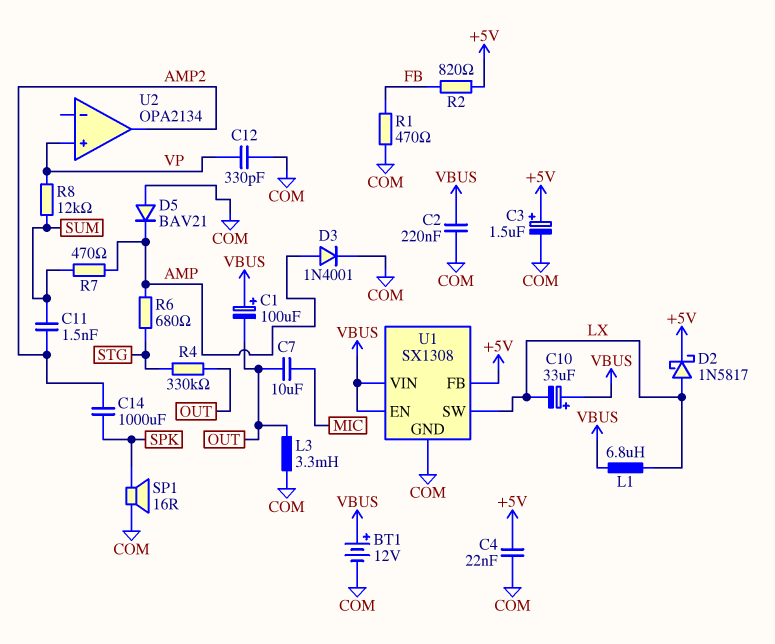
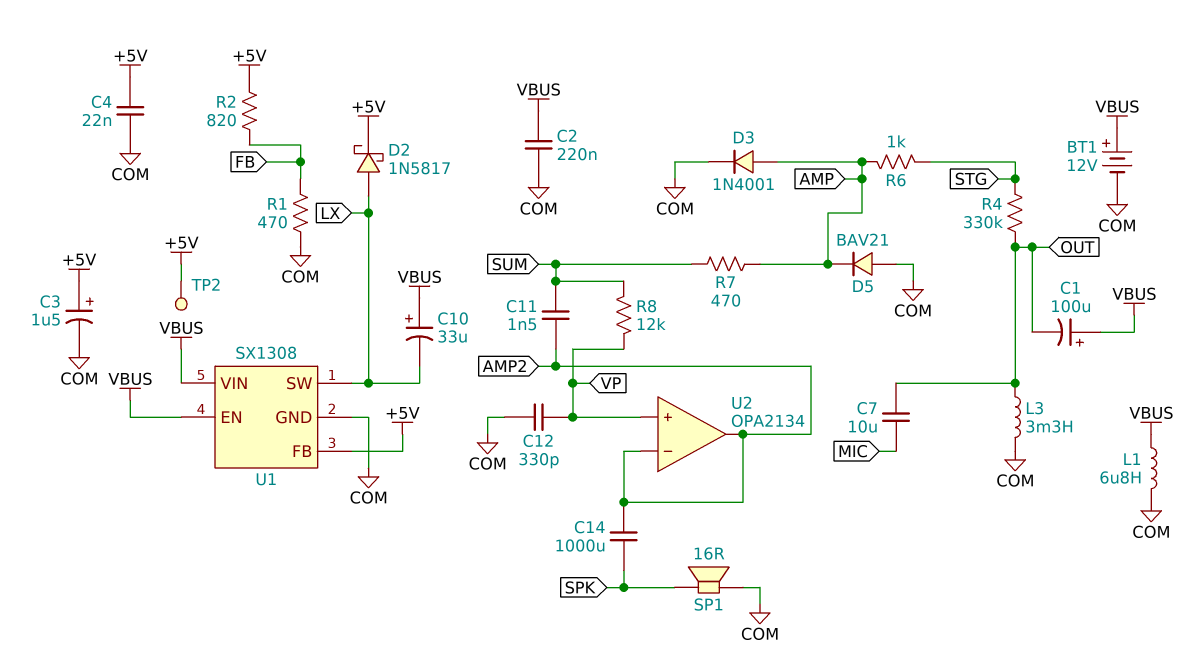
L1: 6.8uH (LX, VBUS) -> 6.8uH (COM, VBUS)
R6: 680 (AMP, STG) -> 1k (AMP, STG)
TP2: none -> test point (+5V)
U2 pin in-: none -> AMP2

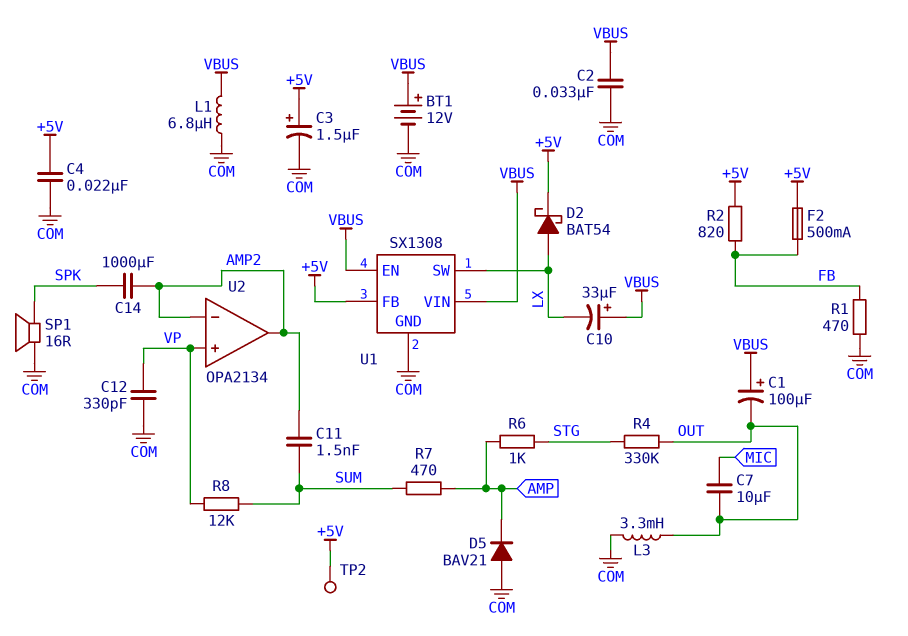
C2: 220nF (COM, VBUS) -> 33nF (COM, VBUS)
D2: schottky 1N5817 (A LX, K +5V) -> schottky BAT54 (A LX, K +5V)
D3: diode 1N4001 (A AMP, K COM) -> none
F2: none -> 500mA (+5V, FB)

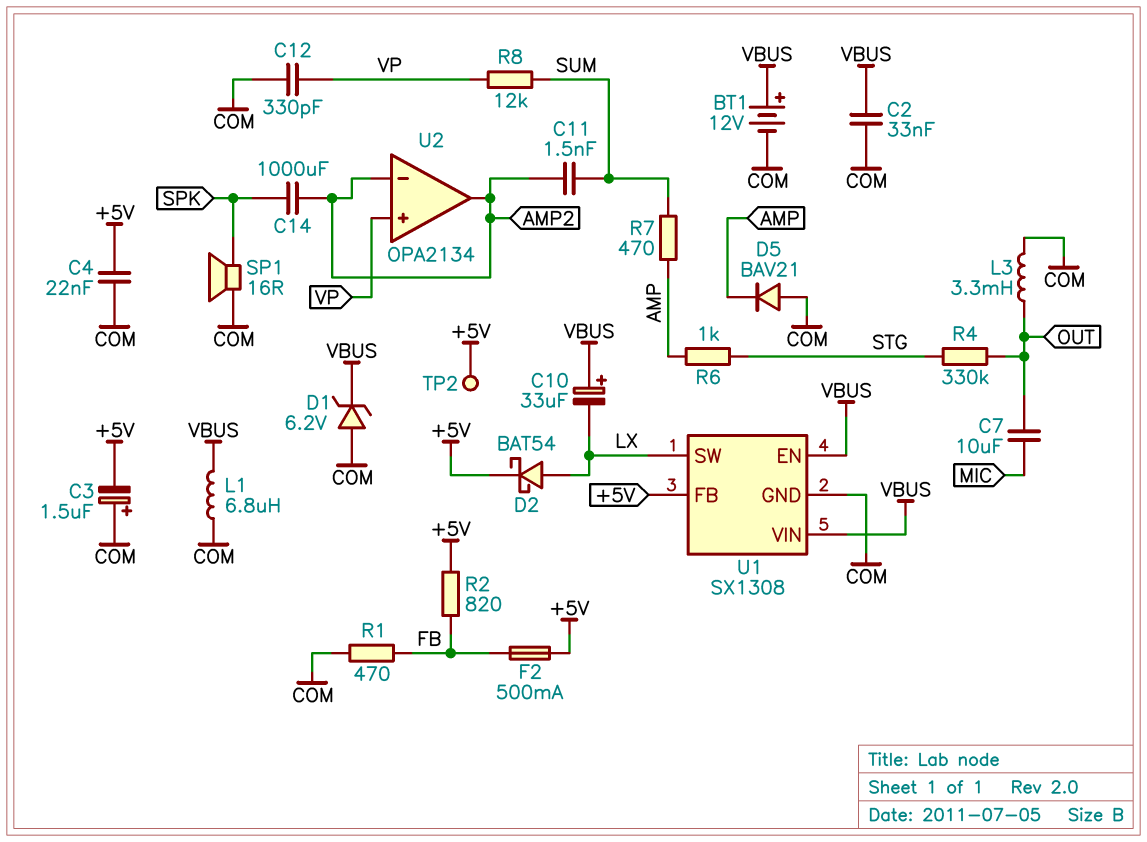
C1: 100uF (plus VBUS, minus OUT) -> none
C3: 1.5uF (plus +5V, minus COM) -> 1.5uF (plus COM, minus +5V)
D1: none -> zener 6.2V (A COM, K VBUS)

